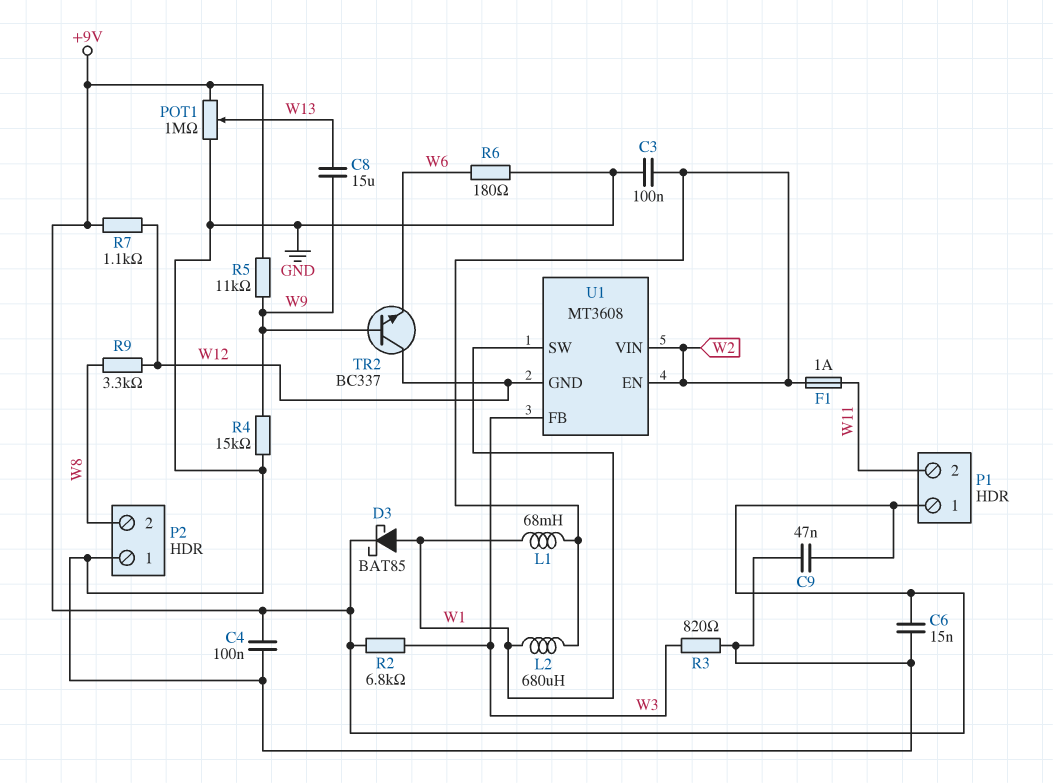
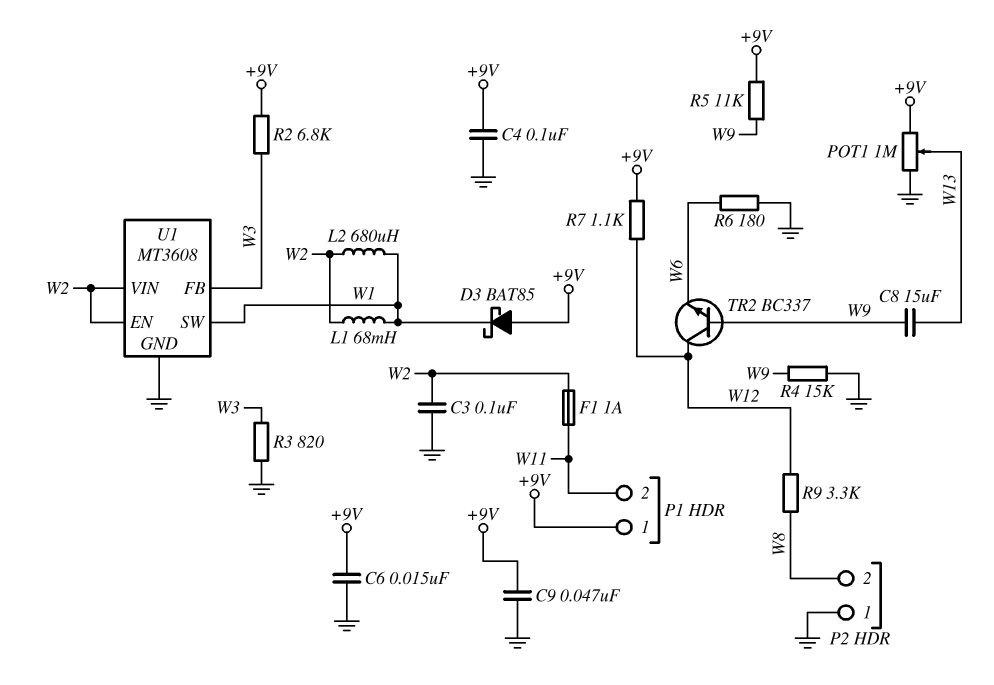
D3: schottky BAT85 (A W1, K +9V) -> schottky BAT85 (A +9V, K W1)
U1 pin GND: W12 -> GND

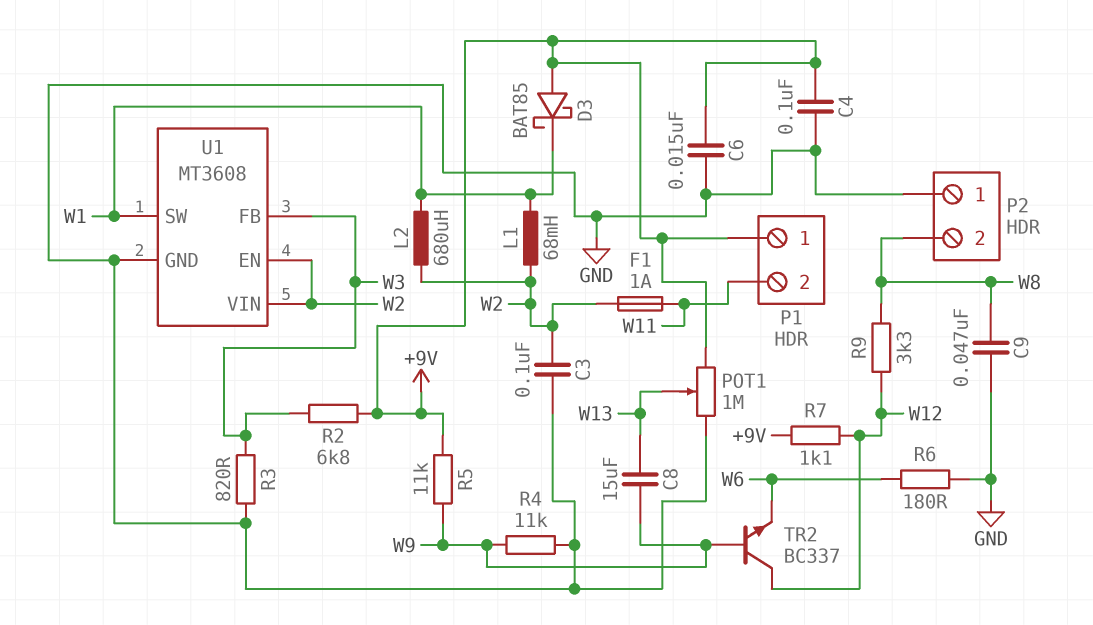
C9: 47nF (+9V, GND) -> 47nF (GND, W8)
R4: 15k (GND, W9) -> 11k (GND, W9)

